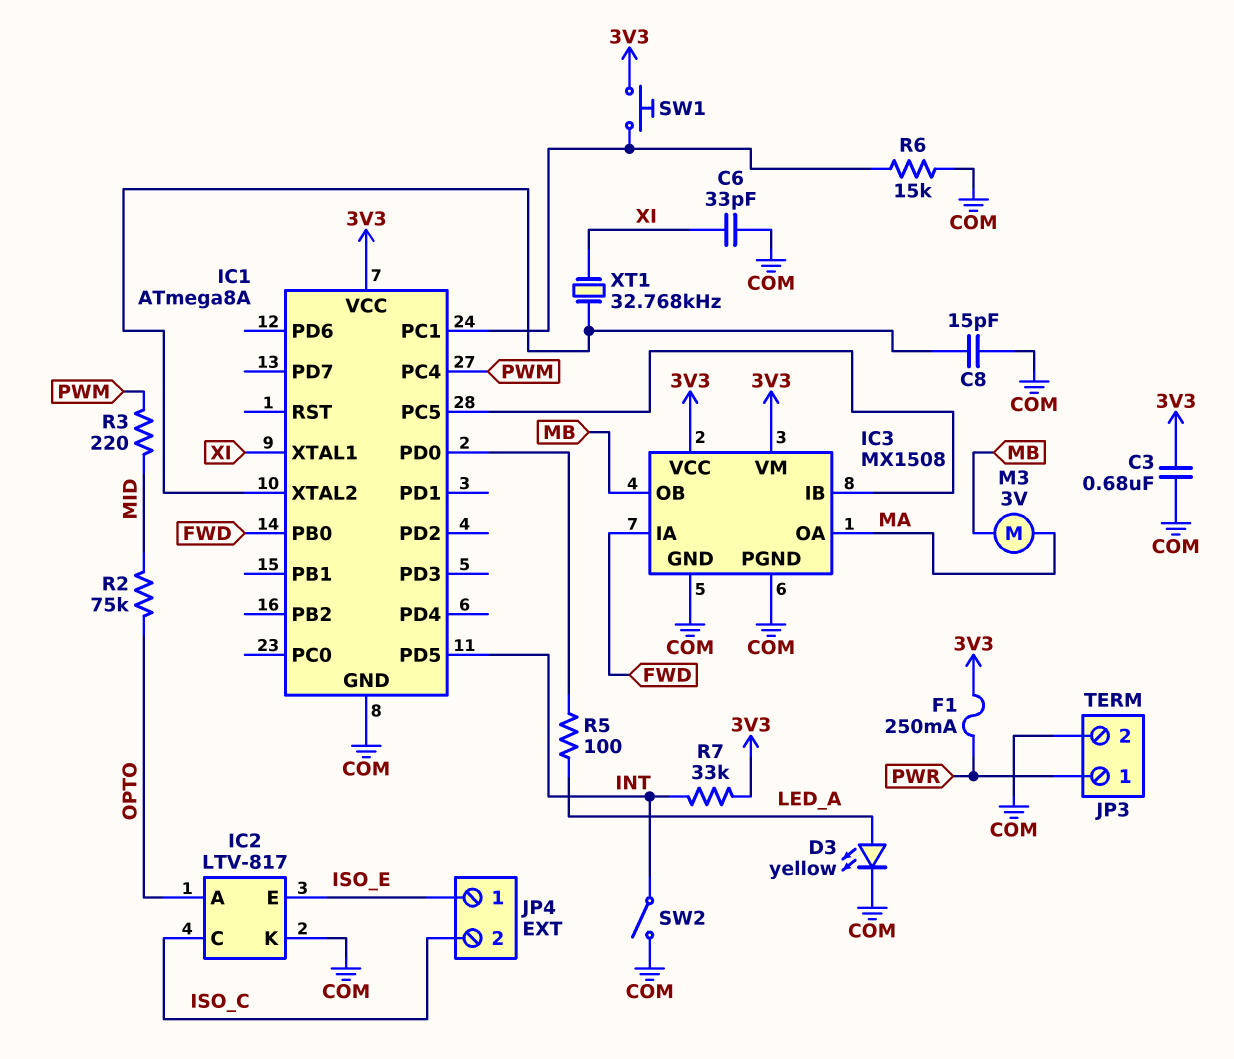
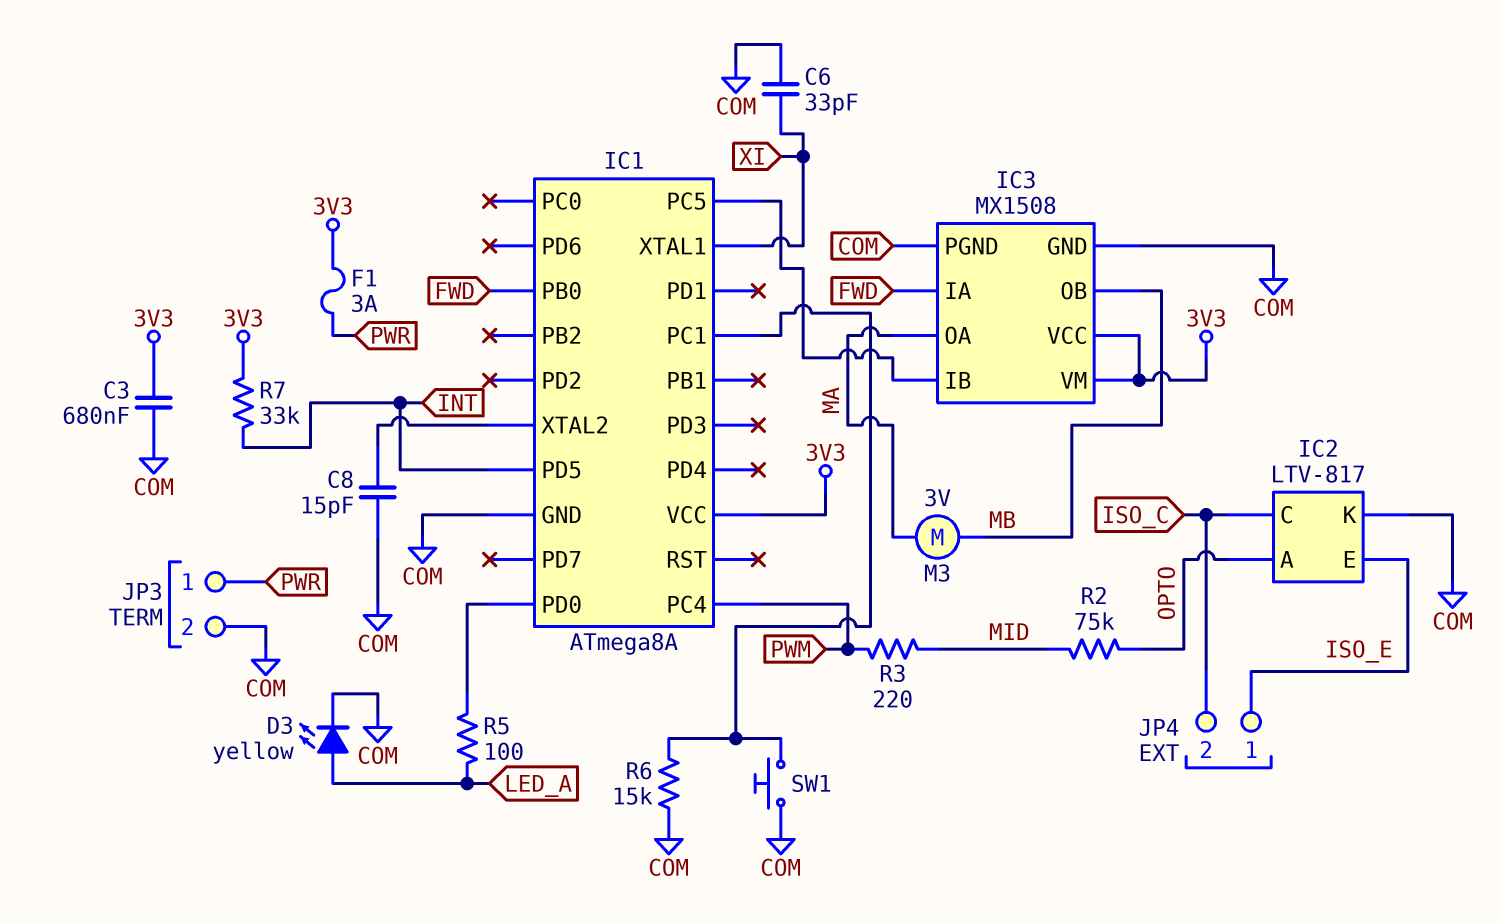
F1: 250mA (3V3, PWR) -> 3A (3V3, PWR)
SW1: button (3V3, IC1/PC1) -> button (COM, IC1/PC1)
SW2: switch (COM, INT) -> none
XT1: 32.768kHz (IC1/XTAL2, XI) -> none

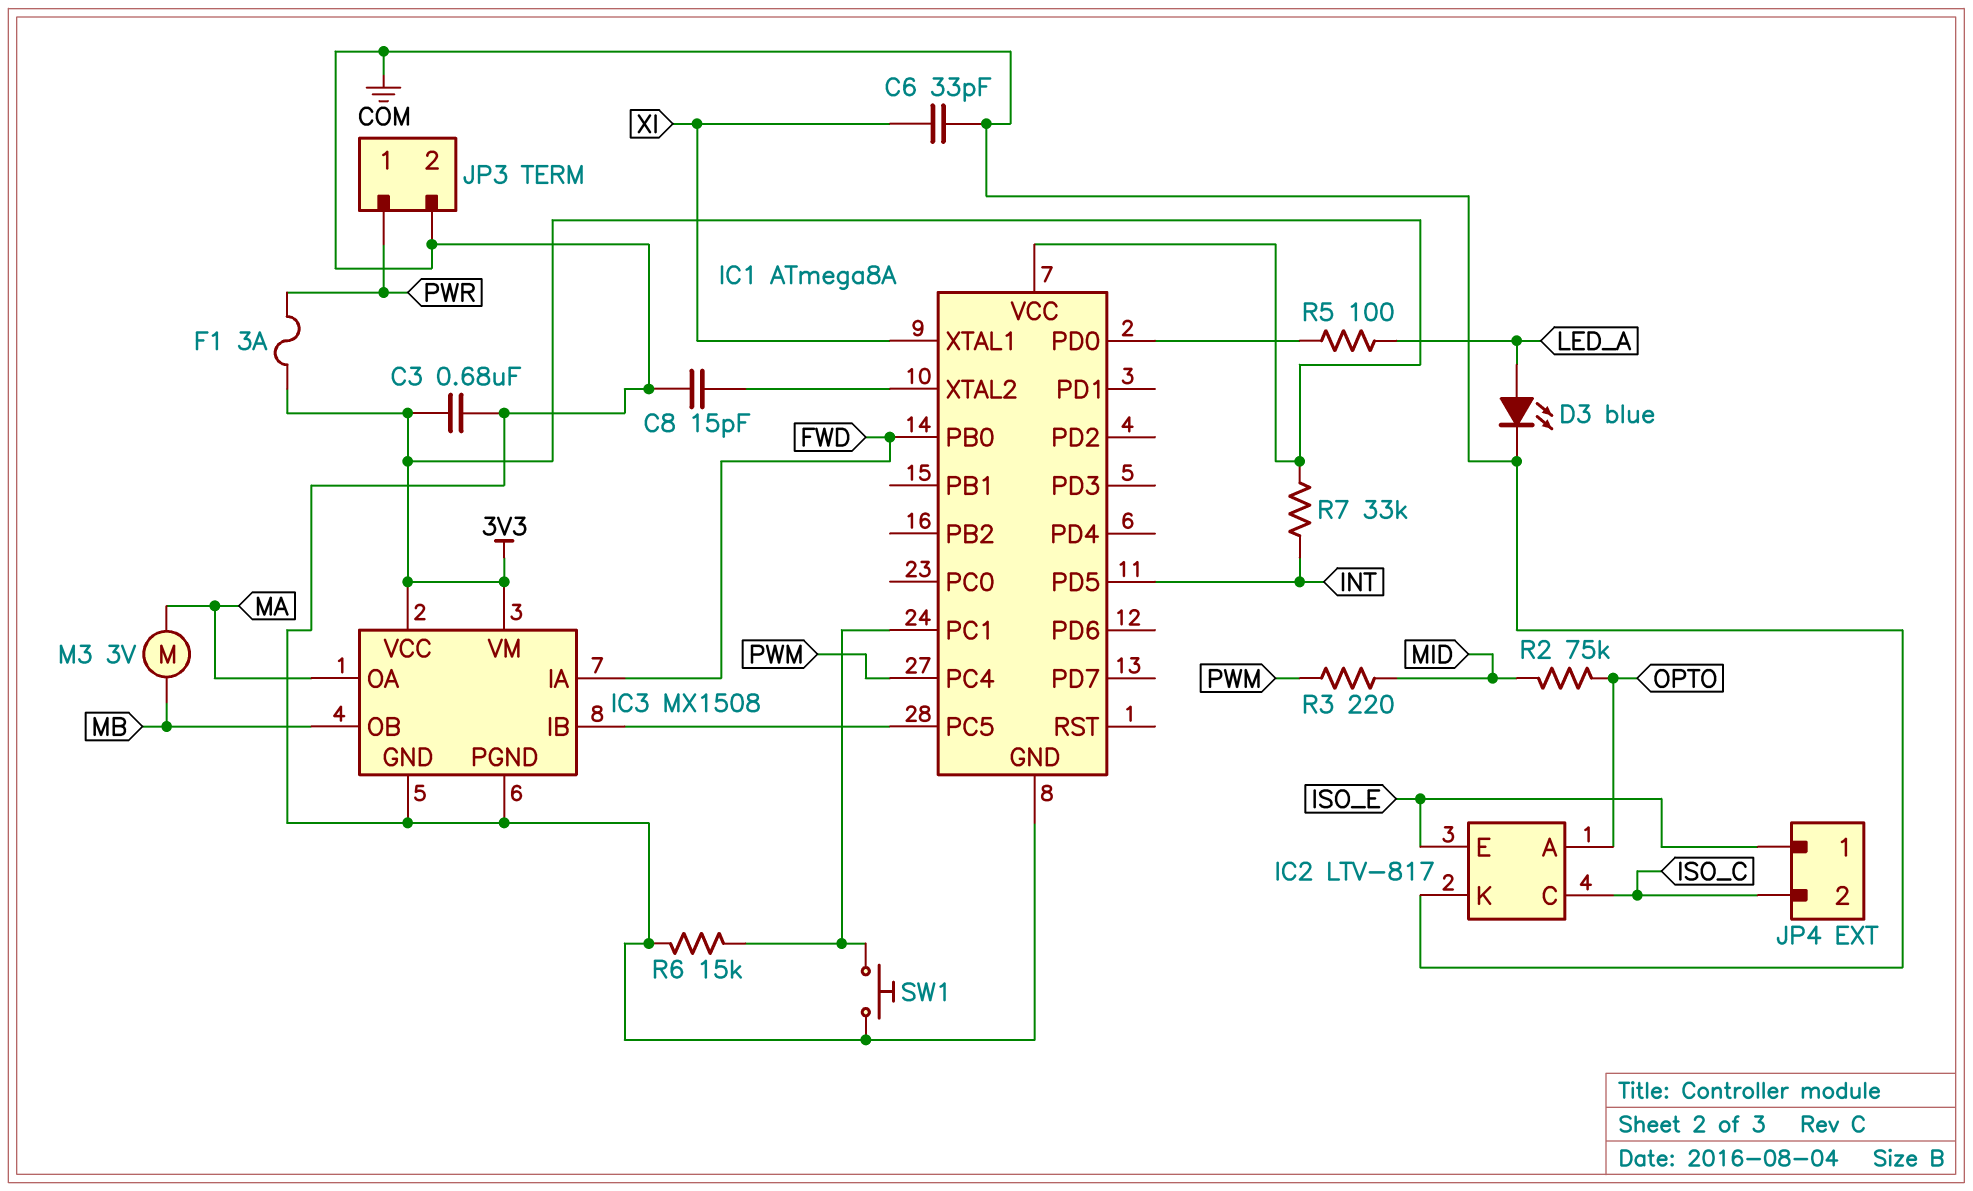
D3: LED yellow (A LED_A, K COM) -> LED blue (A LED_A, K COM)

